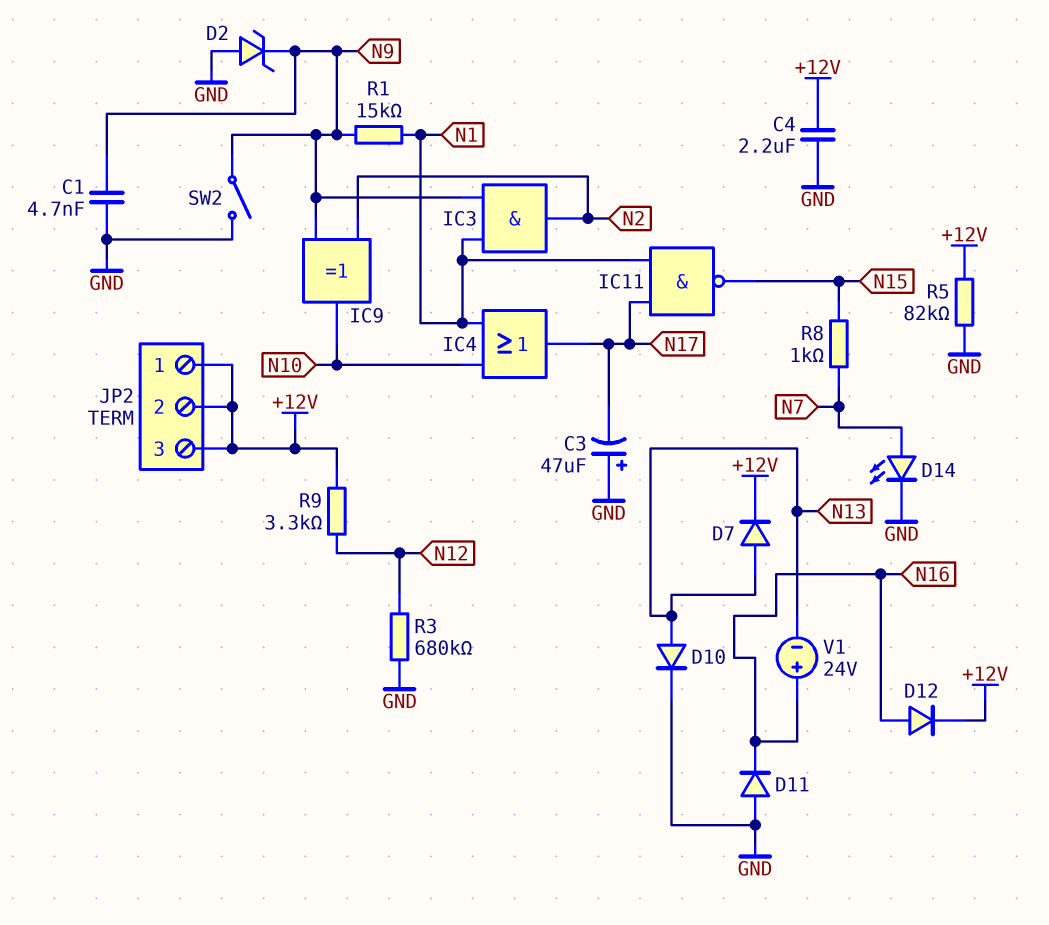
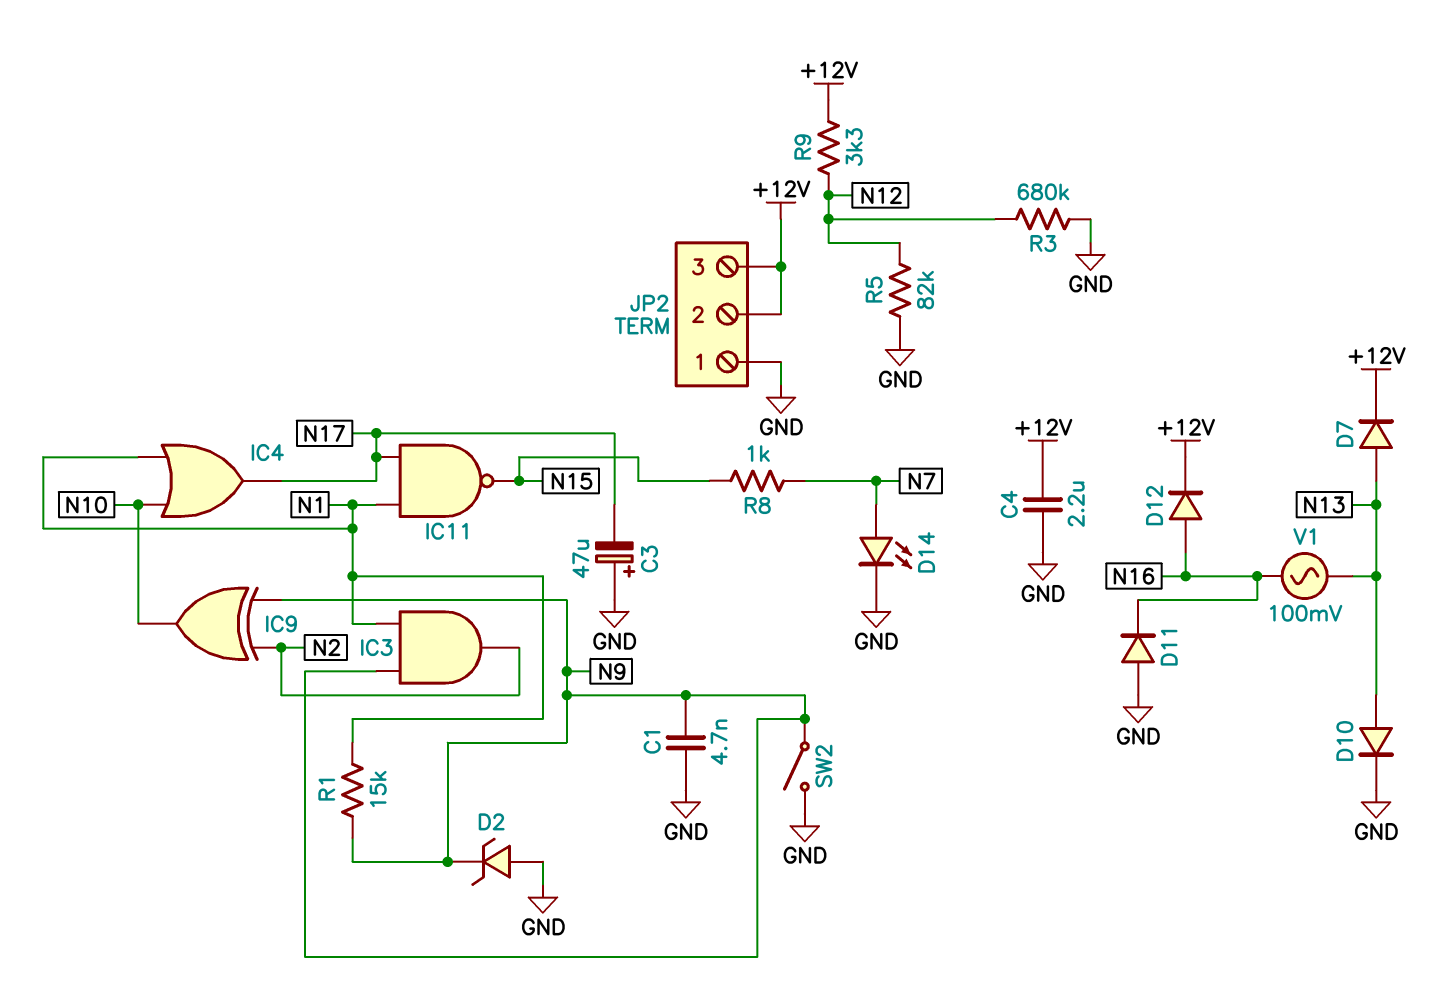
JP2 pin 1: +12V -> GND
R5: 82k (+12V, GND) -> 82k (GND, N12)
V1: 24V (plus N16, minus N13) -> AC 100mV (N13, N16)

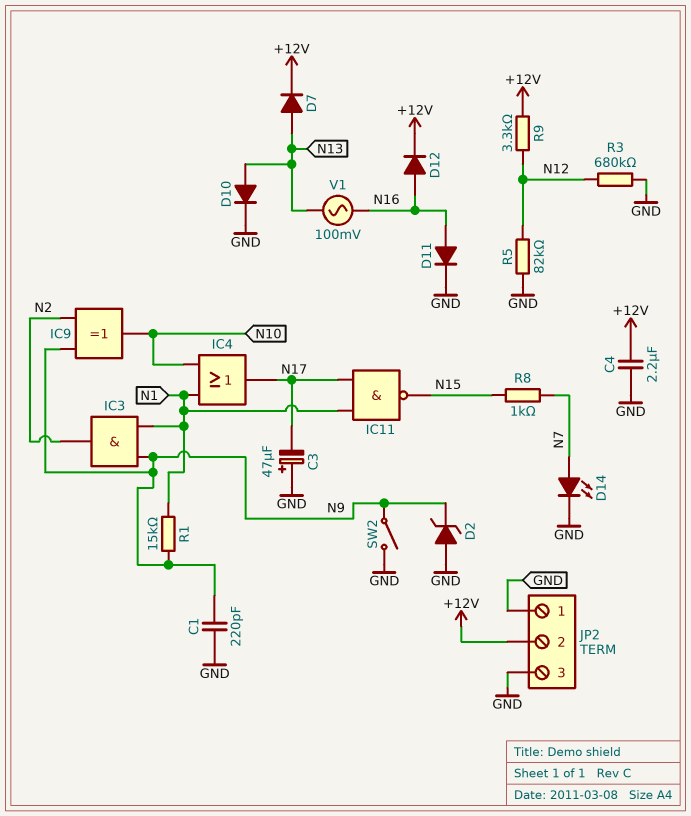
C1: 4.7nF (GND, N9) -> 220pF (GND, N9)
D11: diode (A GND, K N16) -> diode (A N16, K GND)
JP2 pin 3: +12V -> GND

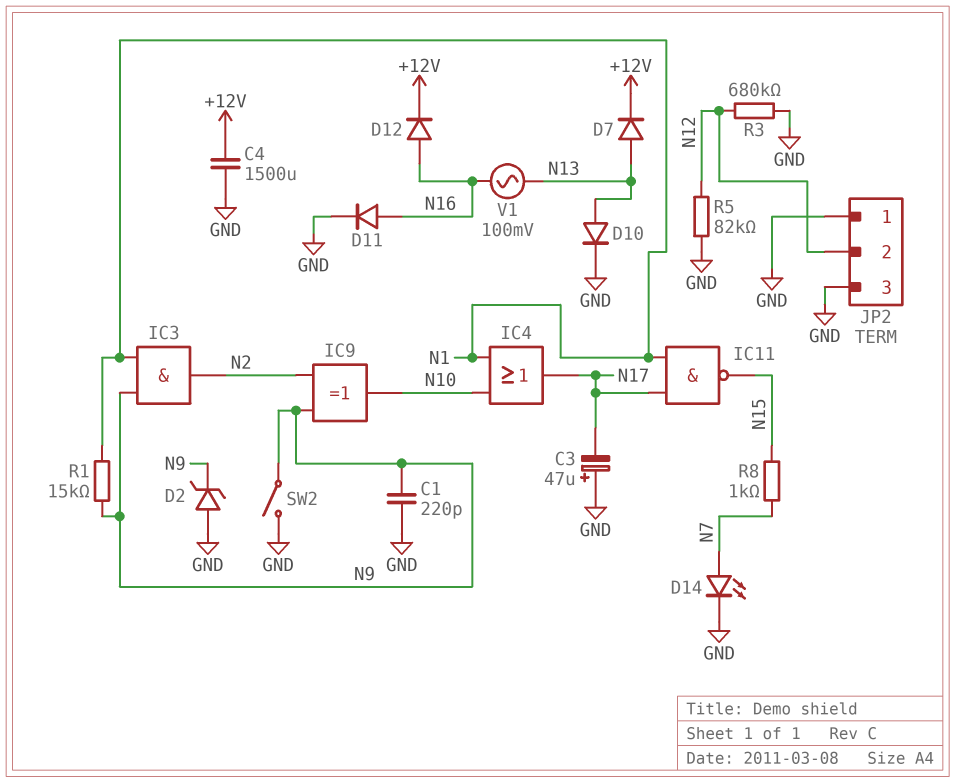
C4: 2.2uF (+12V, GND) -> 1500uF (+12V, GND)
JP2 pin 2: +12V -> N12
R9: 3.3k (+12V, N12) -> none

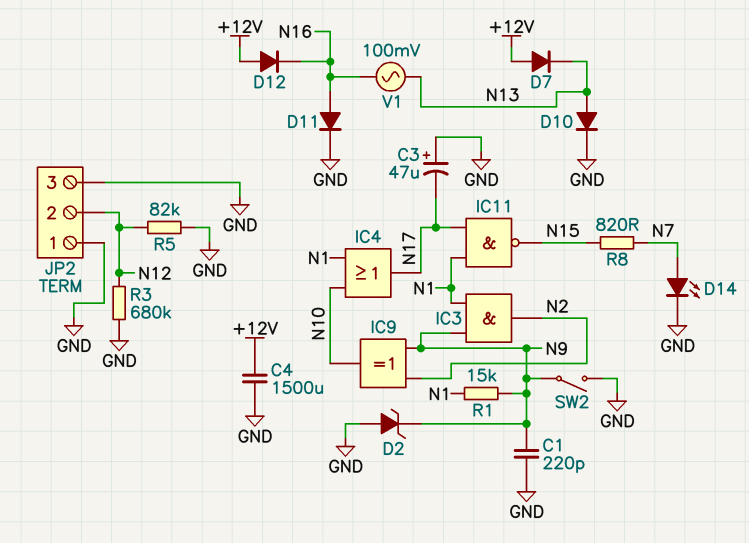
D7: diode (A N13, K +12V) -> diode (A +12V, K N13)
D12: diode (A N16, K +12V) -> diode (A +12V, K N16)
R8: 1k (N7, N15) -> 820 (N7, N15)

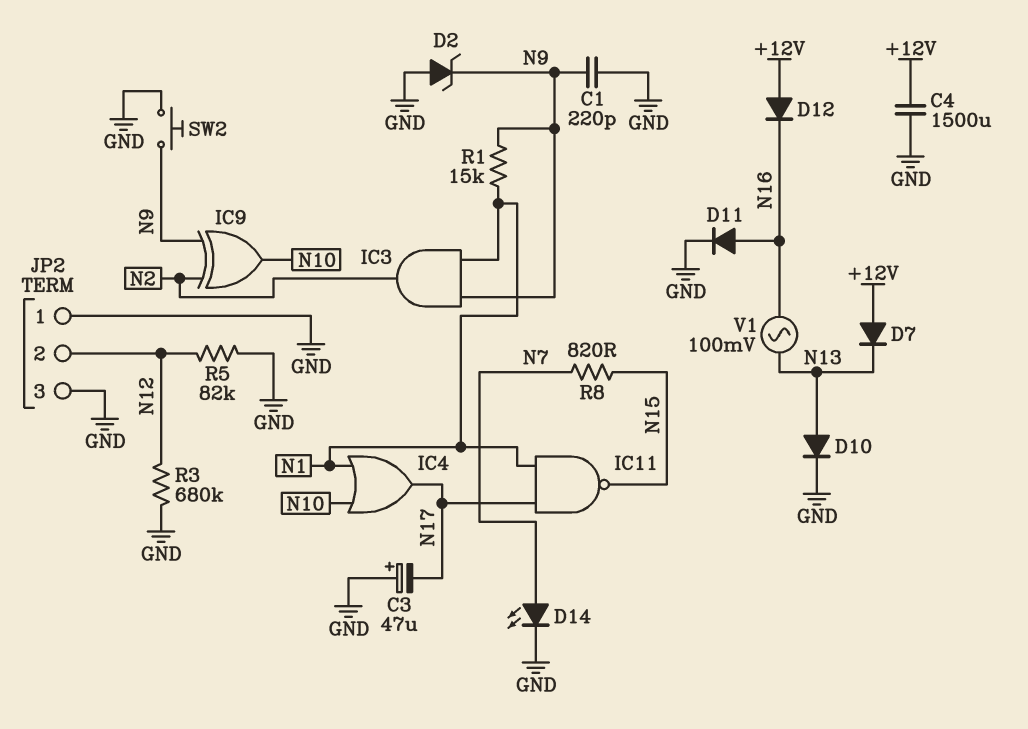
SW2: switch (GND, N9) -> button (GND, N9)

